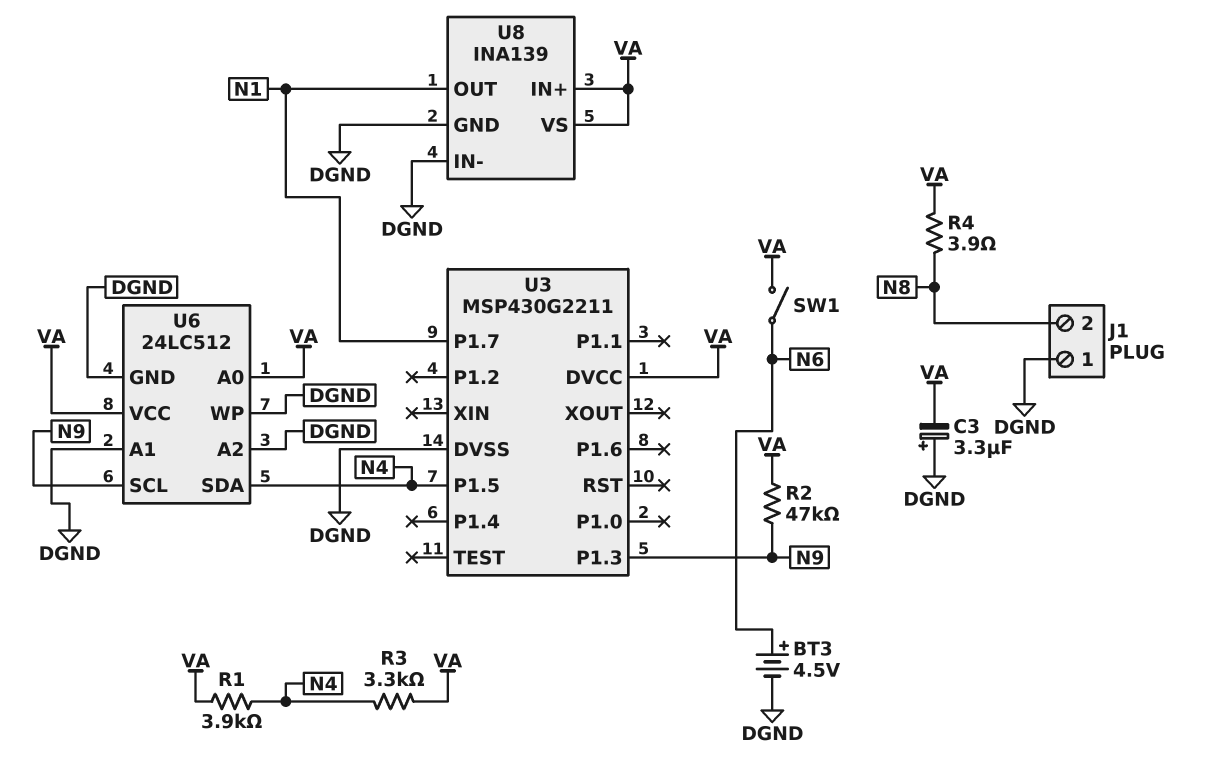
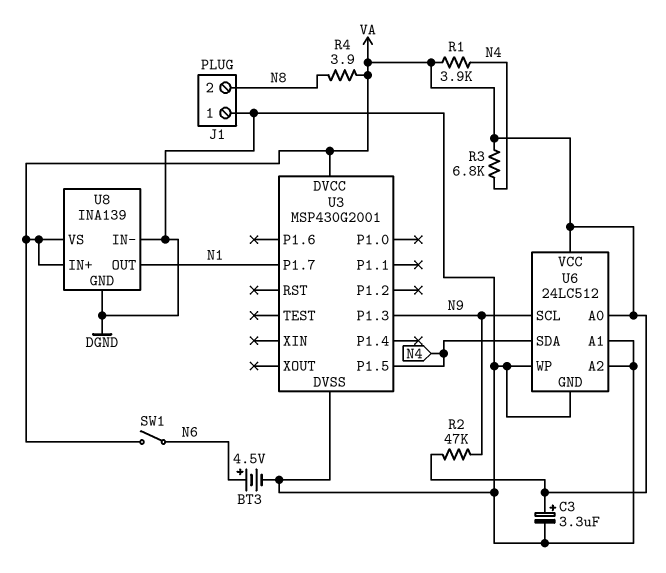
C3: 3.3uF (plus DGND, minus VA) -> 3.3uF (plus VA, minus DGND)
R3: 3.3k (N4, VA) -> 6.8k (N4, VA)
U3: MSP430G2211 -> MSP430G2001

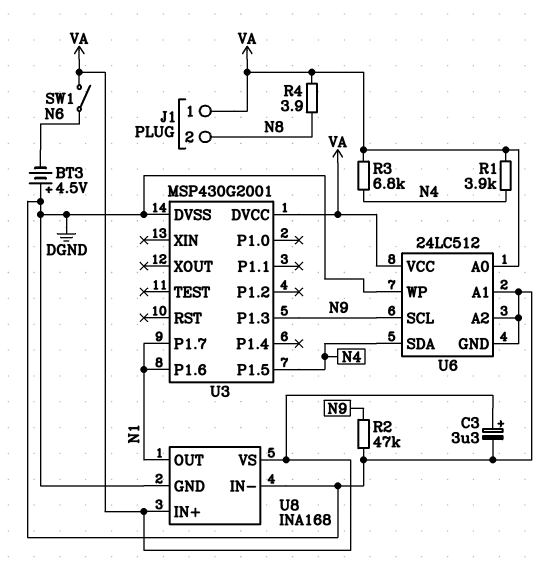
BT3: 4.5V (plus N6, minus DGND) -> 4.5V (plus DGND, minus N6)
J1 pin 1: DGND -> VA
R2: 47k (N9, VA) -> 47k (DGND, N9)
U3 pin P1.6: none -> N1
U8: INA139 -> INA168

